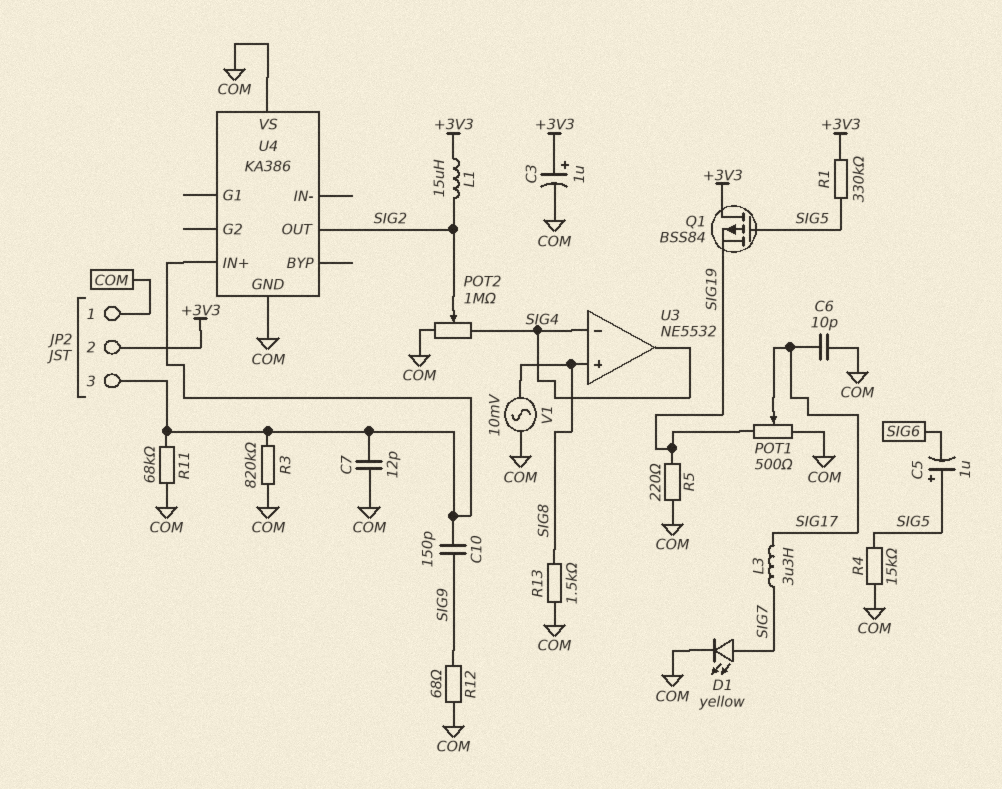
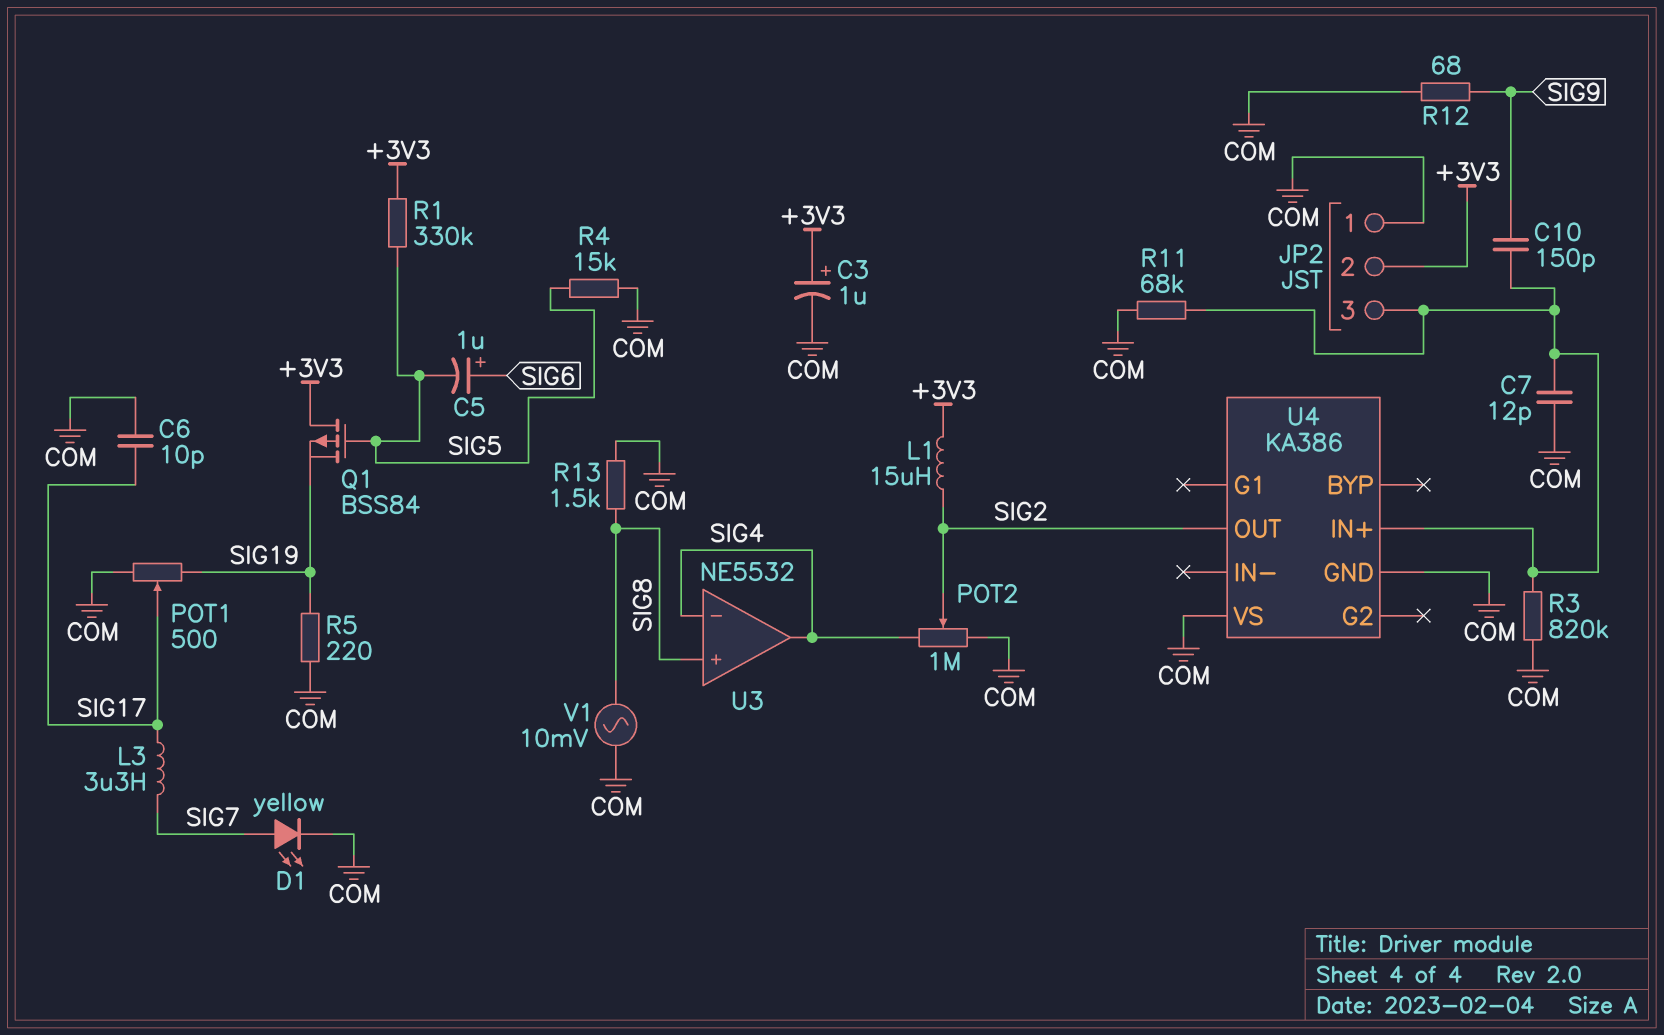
C5: 1uF (plus SIG5, minus SIG6) -> 1uF (plus SIG6, minus SIG5)

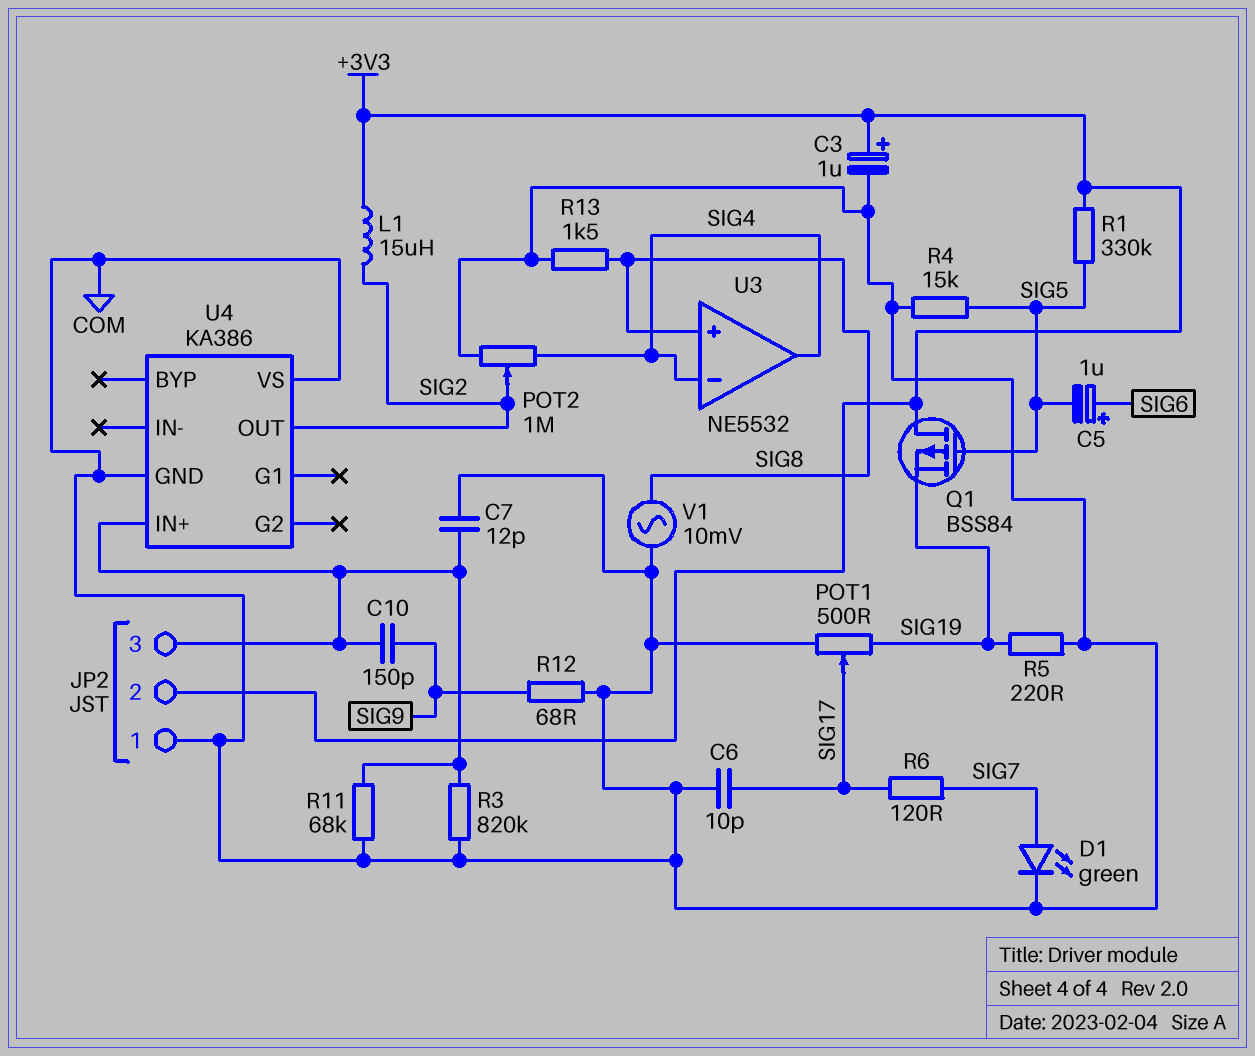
D1: LED yellow (A SIG7, K COM) -> LED green (A SIG7, K COM)
L3: 3.3uH (SIG7, SIG17) -> none
R6: none -> 120 (SIG7, SIG17)

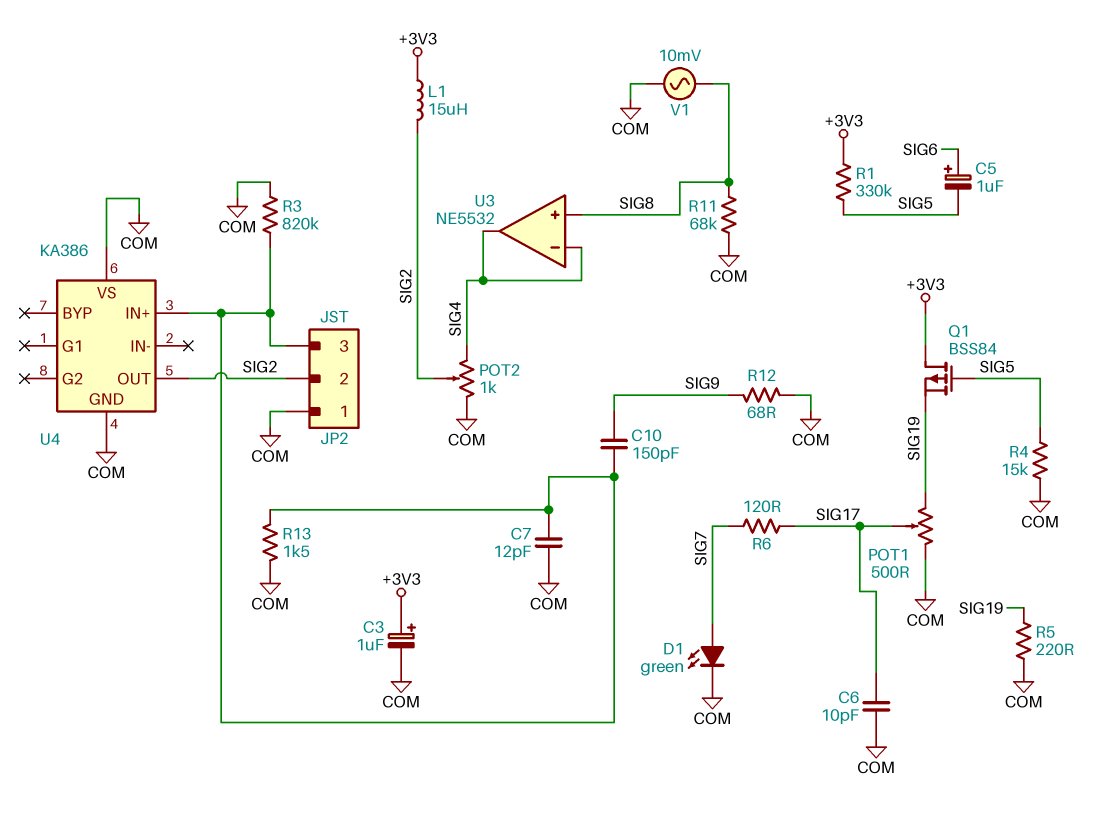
JP2 pin 2: +3V3 -> SIG2
POT2: 1M (COM, SIG4, wiper SIG2) -> 1k (COM, SIG4, wiper SIG2)
R11: 68k (COM, JP2/3) -> 68k (COM, SIG8)
R13: 1.5k (COM, SIG8) -> 1.5k (COM, JP2/3)

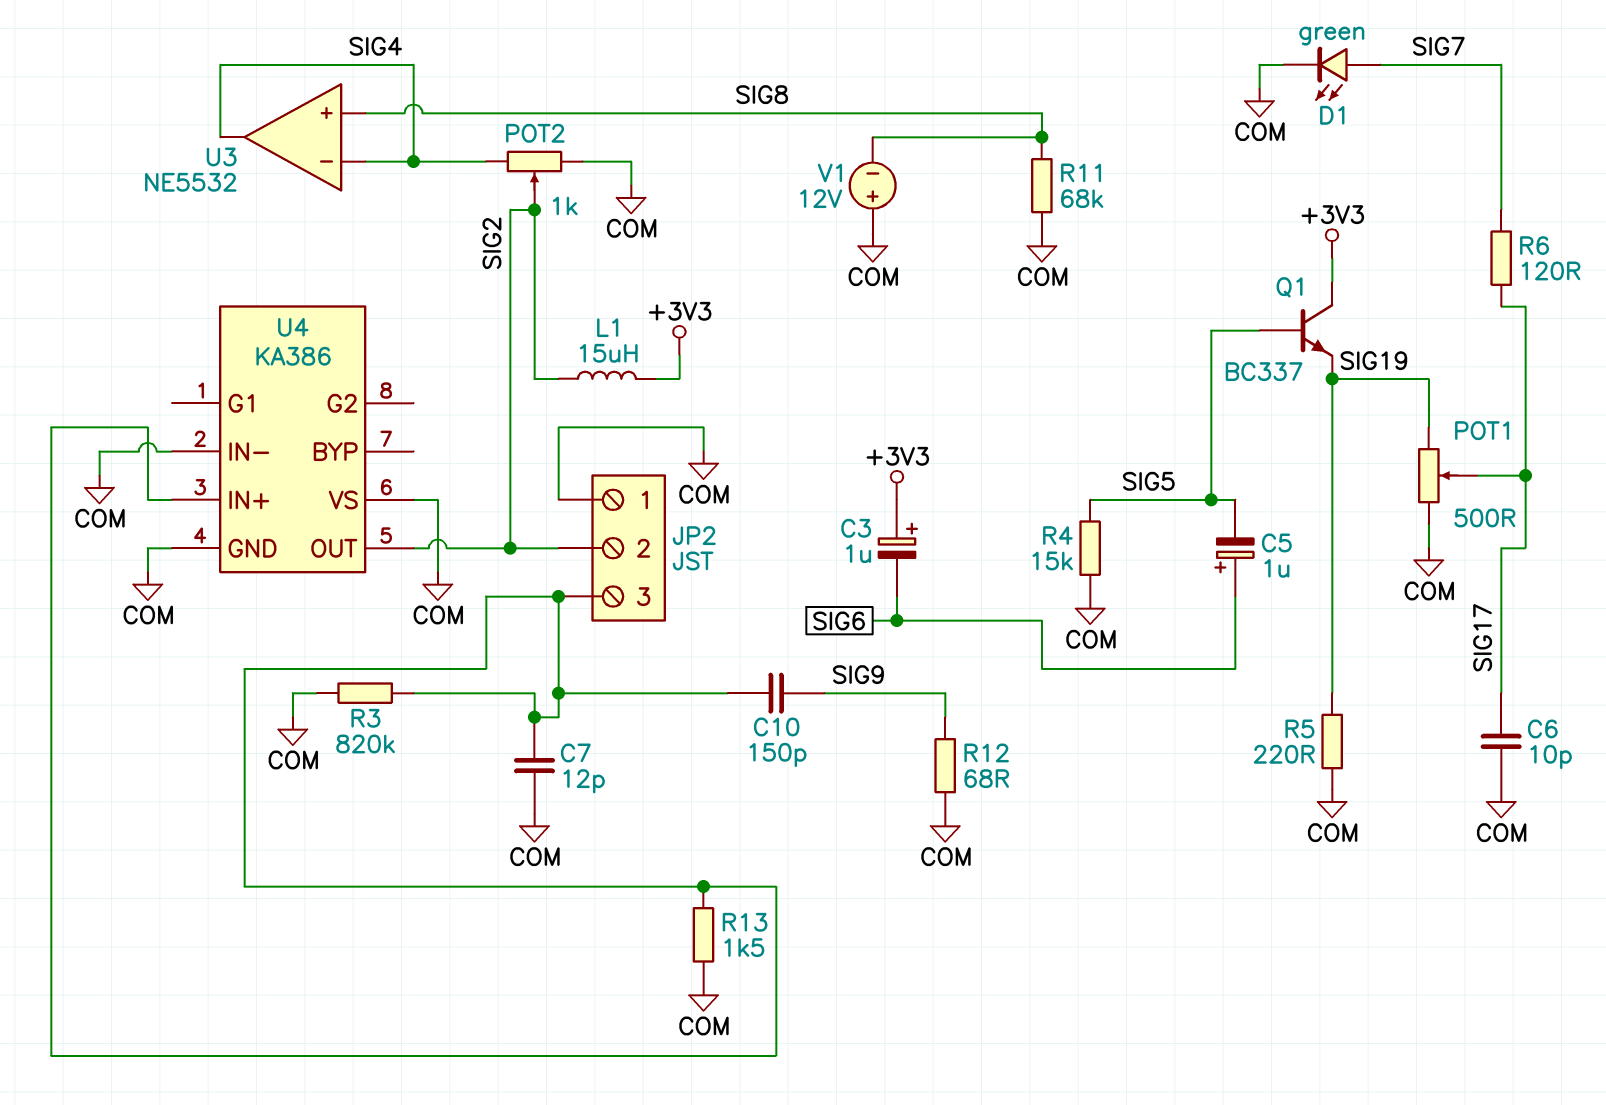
C3: 1uF (plus +3V3, minus COM) -> 1uF (plus +3V3, minus SIG6)
Q1: PMOS BSS84 (G SIG5, D +3V3, S SIG19) -> NPN BC337 (B SIG5, C +3V3, E SIG19)
R1: 330k (+3V3, SIG5) -> none
U4 pin IN-: none -> COM
V1: AC 10mV (COM, SIG8) -> 12V (plus COM, minus SIG8)

